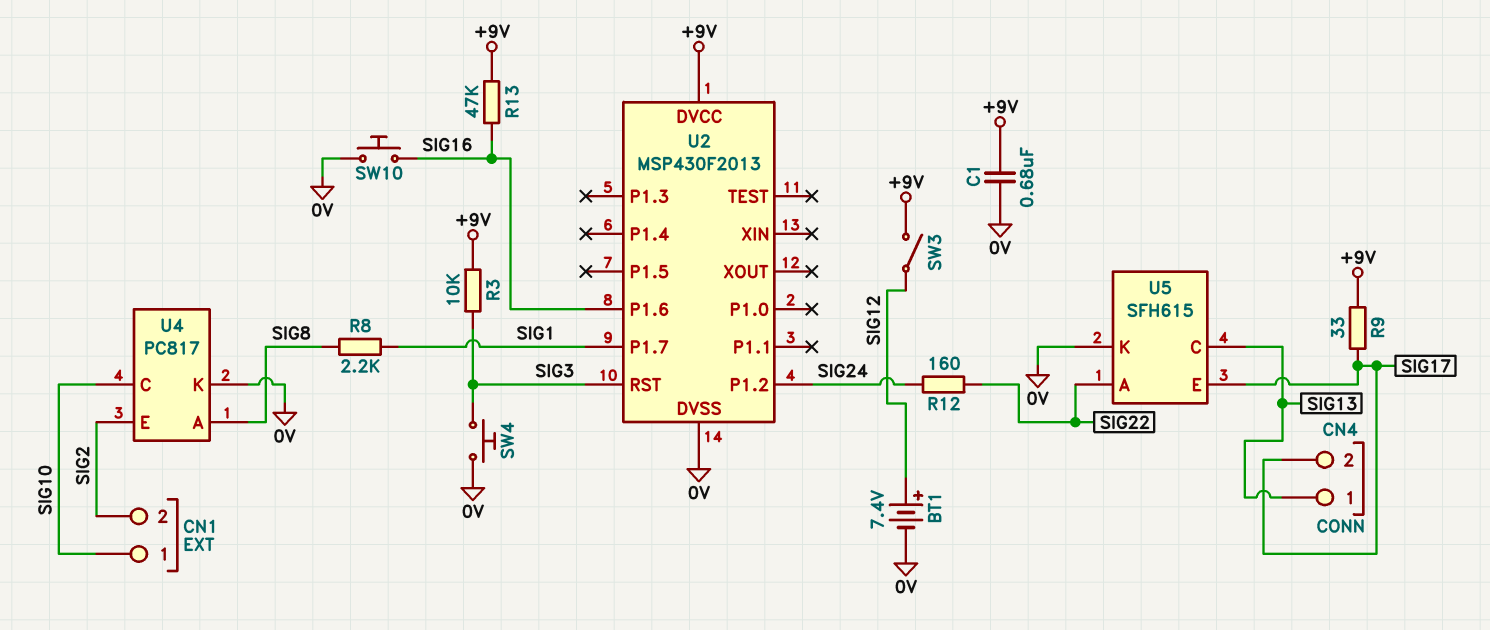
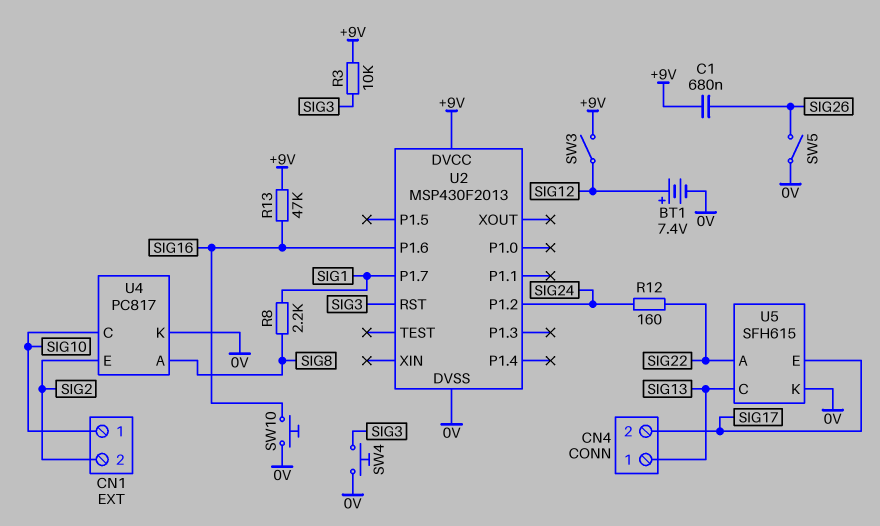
C1: 680nF (+9V, 0V) -> 680nF (+9V, SIG26)
R9: 33 (+9V, SIG17) -> none
SW5: none -> switch (0V, SIG26)

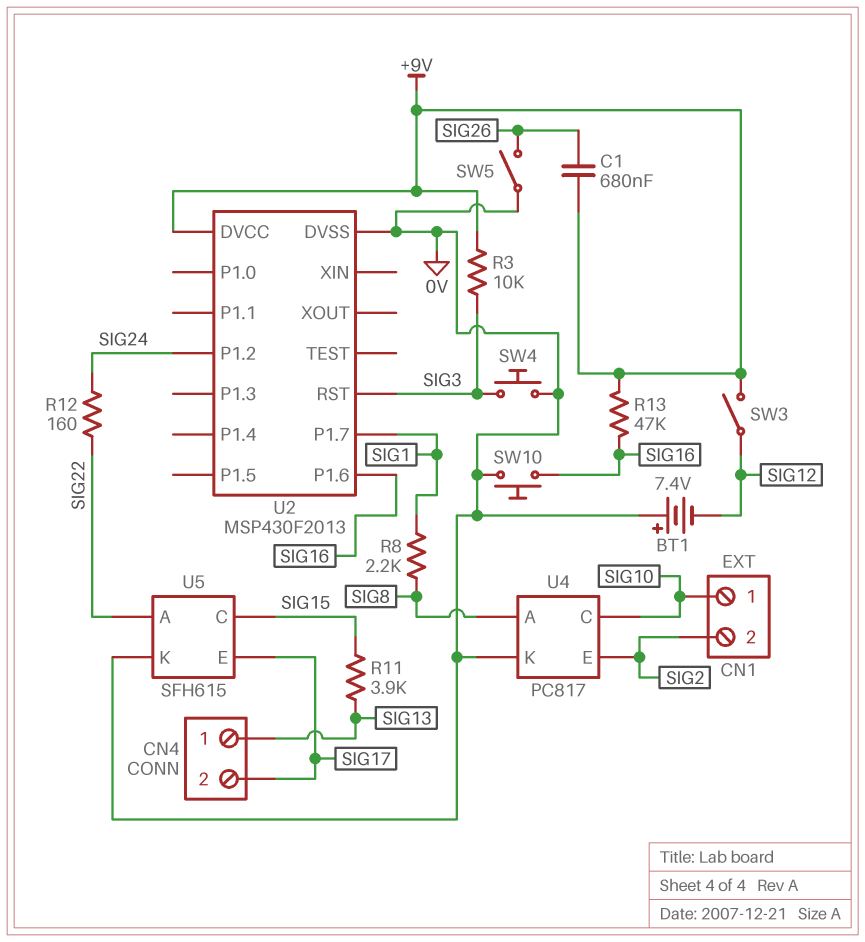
BT1: 7.4V (plus SIG12, minus 0V) -> 7.4V (plus 0V, minus SIG12)
R11: none -> 3.9k (SIG13, SIG15)
U5 pin C: SIG13 -> SIG15

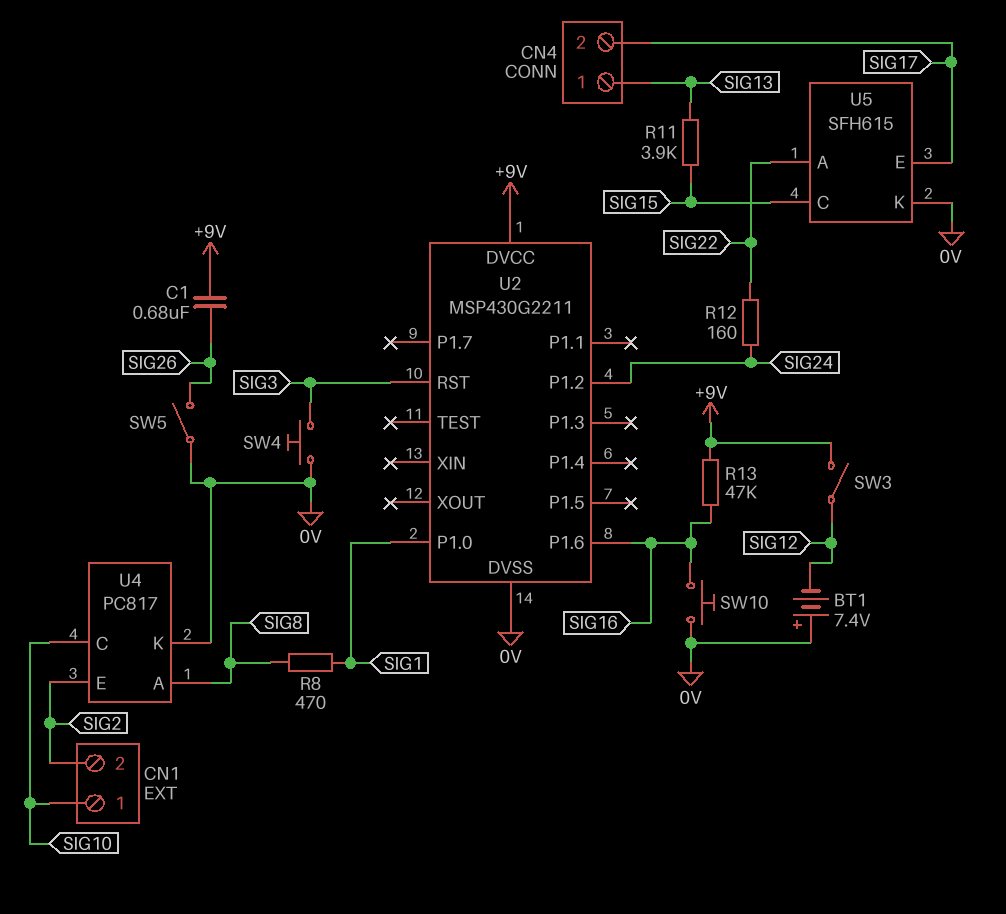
R3: 10k (+9V, SIG3) -> none
R8: 2.2k (SIG1, SIG8) -> 470 (SIG1, SIG8)
U2: MSP430F2013 -> MSP430G2211
U2 pin P1.0: none -> SIG1
U2 pin P1.7: SIG1 -> none

